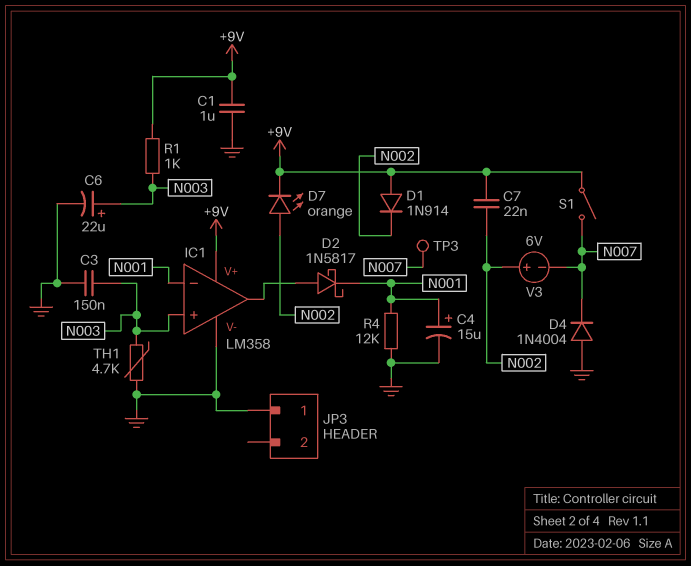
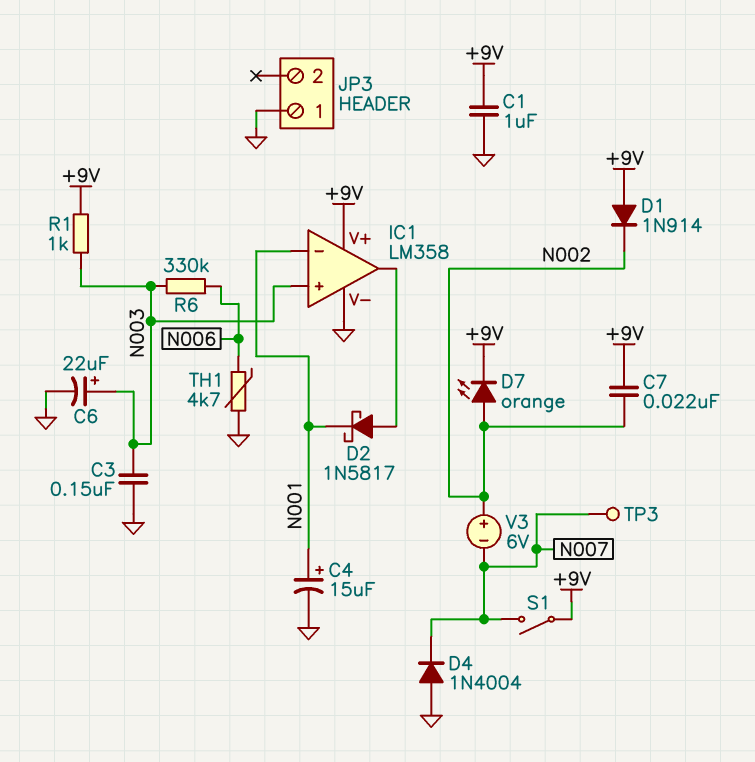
R4: 12k (GND, N001) -> none
R6: none -> 330k (N003, N006)
TH1: 4.7k (GND, N003) -> 4.7k (GND, N006)

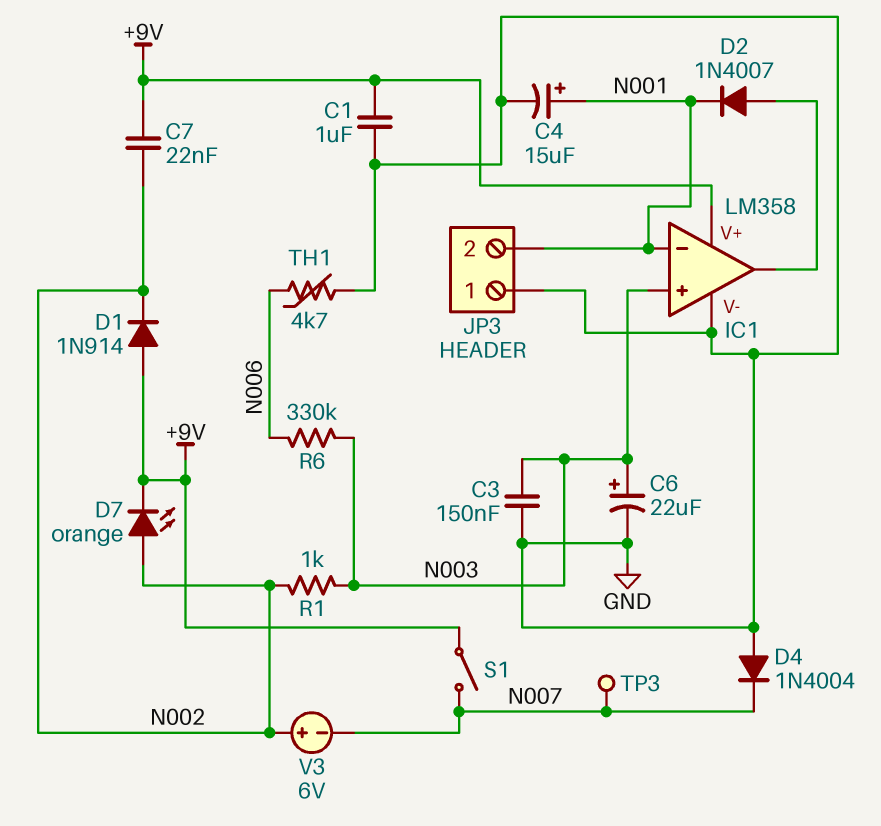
D2: schottky 1N5817 (A IC1/out, K N001) -> diode 1N4007 (A IC1/out, K N001)
JP3 pin 2: none -> N001
R1: 1k (+9V, N003) -> 1k (N002, N003)

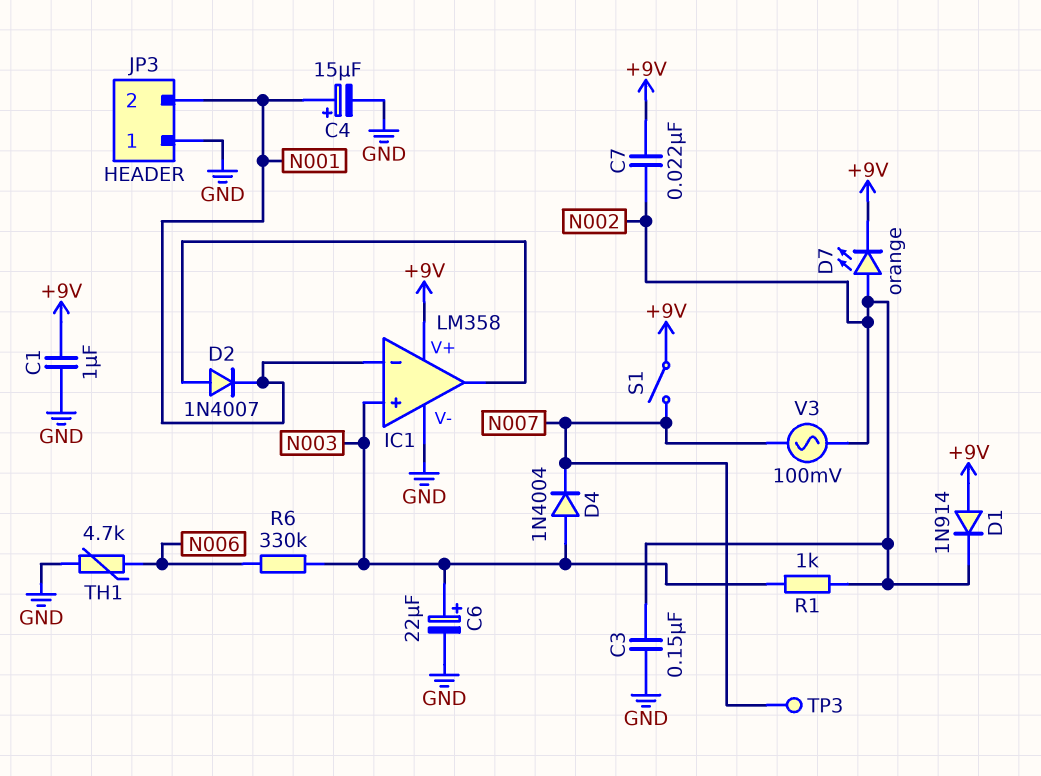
C3: 150nF (GND, N003) -> 150nF (GND, N002)
D4: diode 1N4004 (A GND, K N007) -> diode 1N4004 (A N003, K N007)
V3: 6V (plus N002, minus N007) -> AC 100mV (N002, N007)

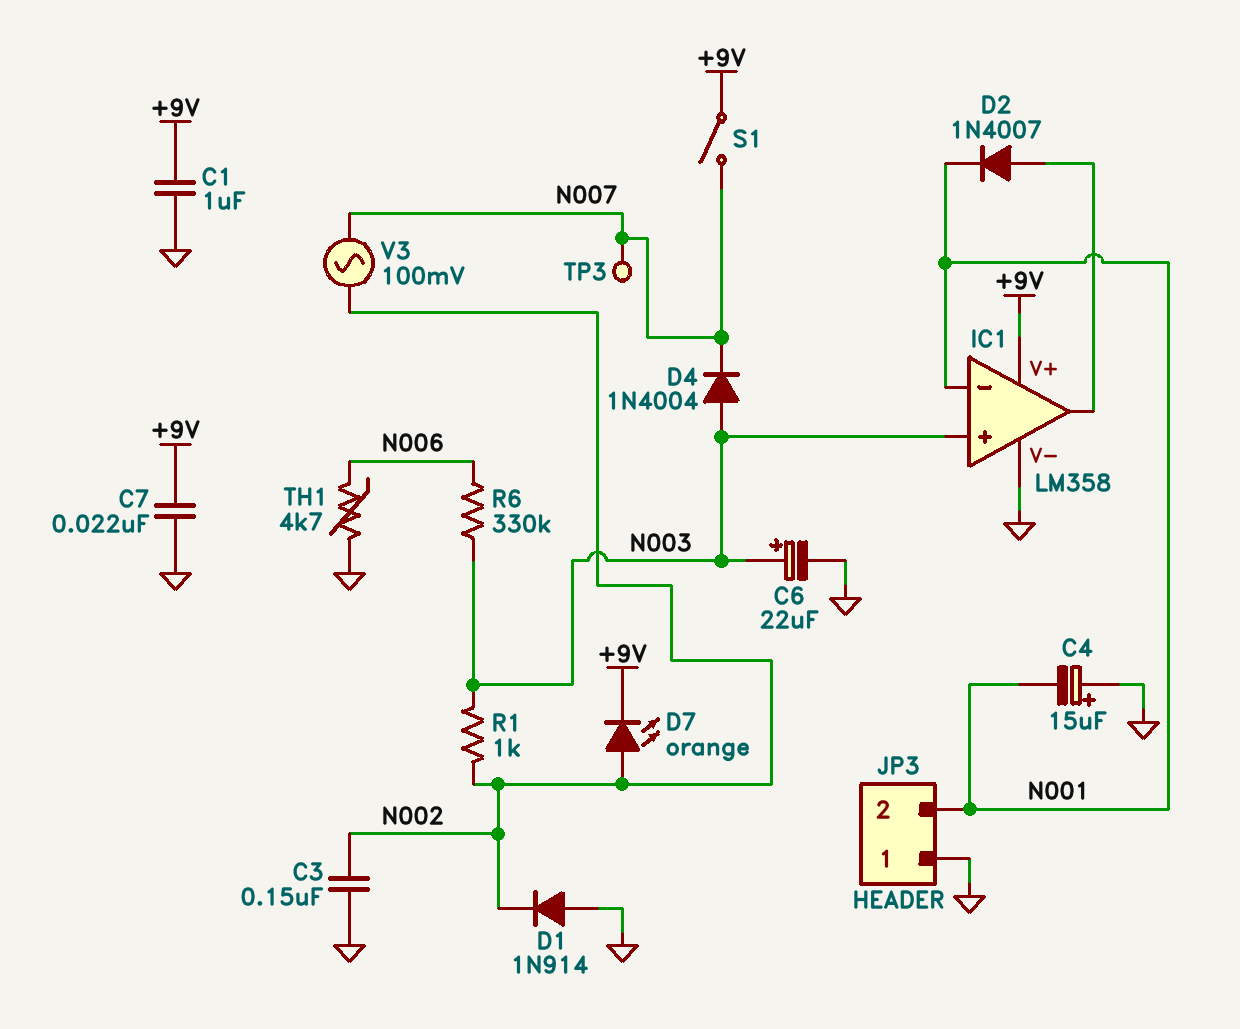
C4: 15uF (plus N001, minus GND) -> 15uF (plus GND, minus N001)
C7: 22nF (+9V, N002) -> 22nF (+9V, GND)
D1: diode 1N914 (A +9V, K N002) -> diode 1N914 (A GND, K N002)

